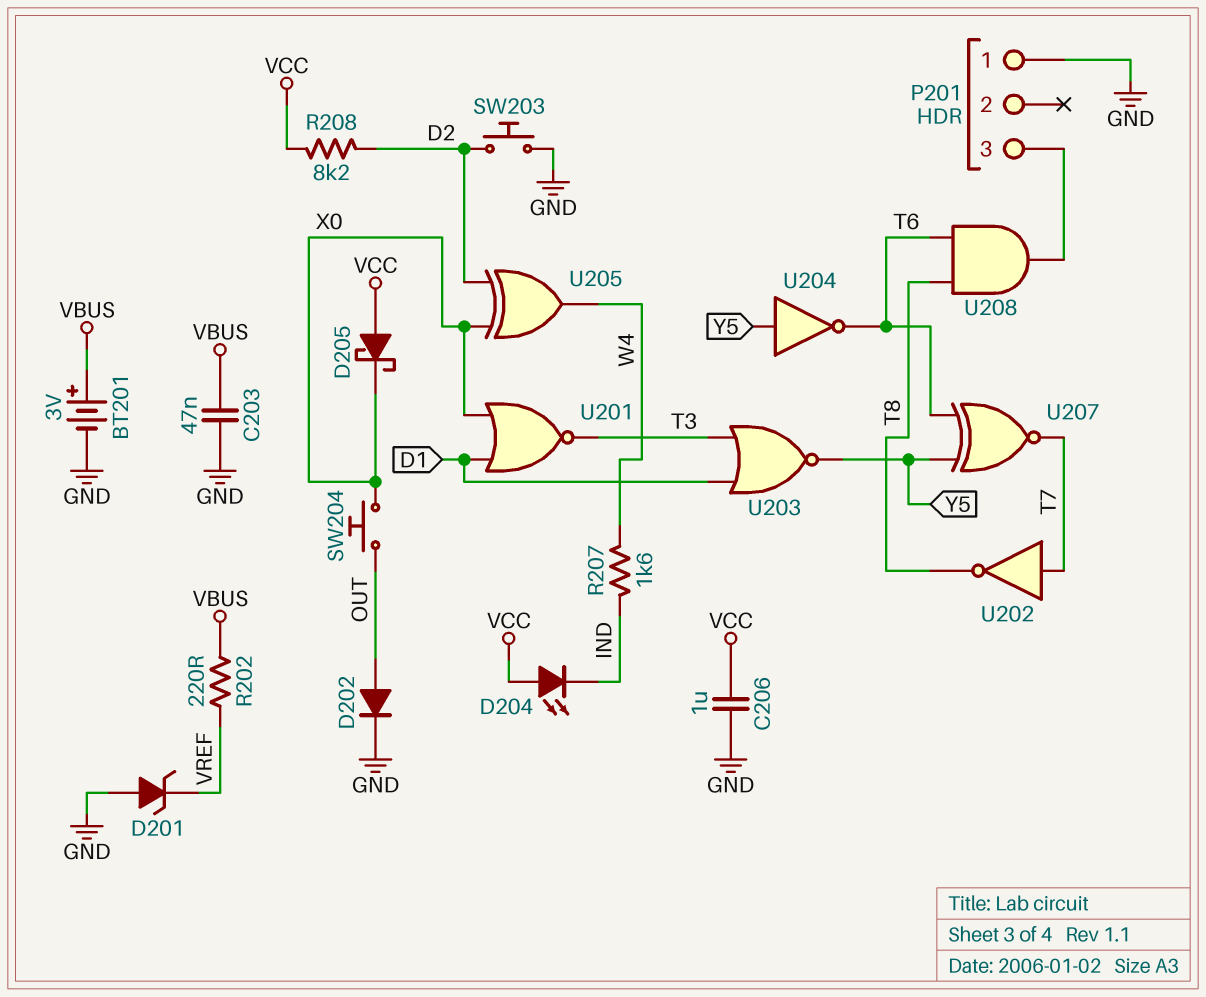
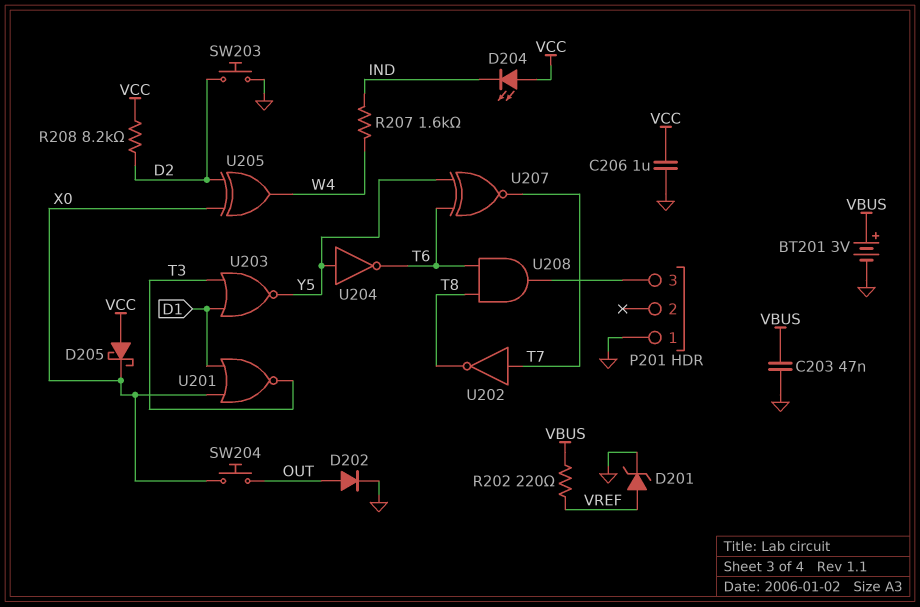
D201: zener (A GND, K VREF) -> zener (A VREF, K GND)

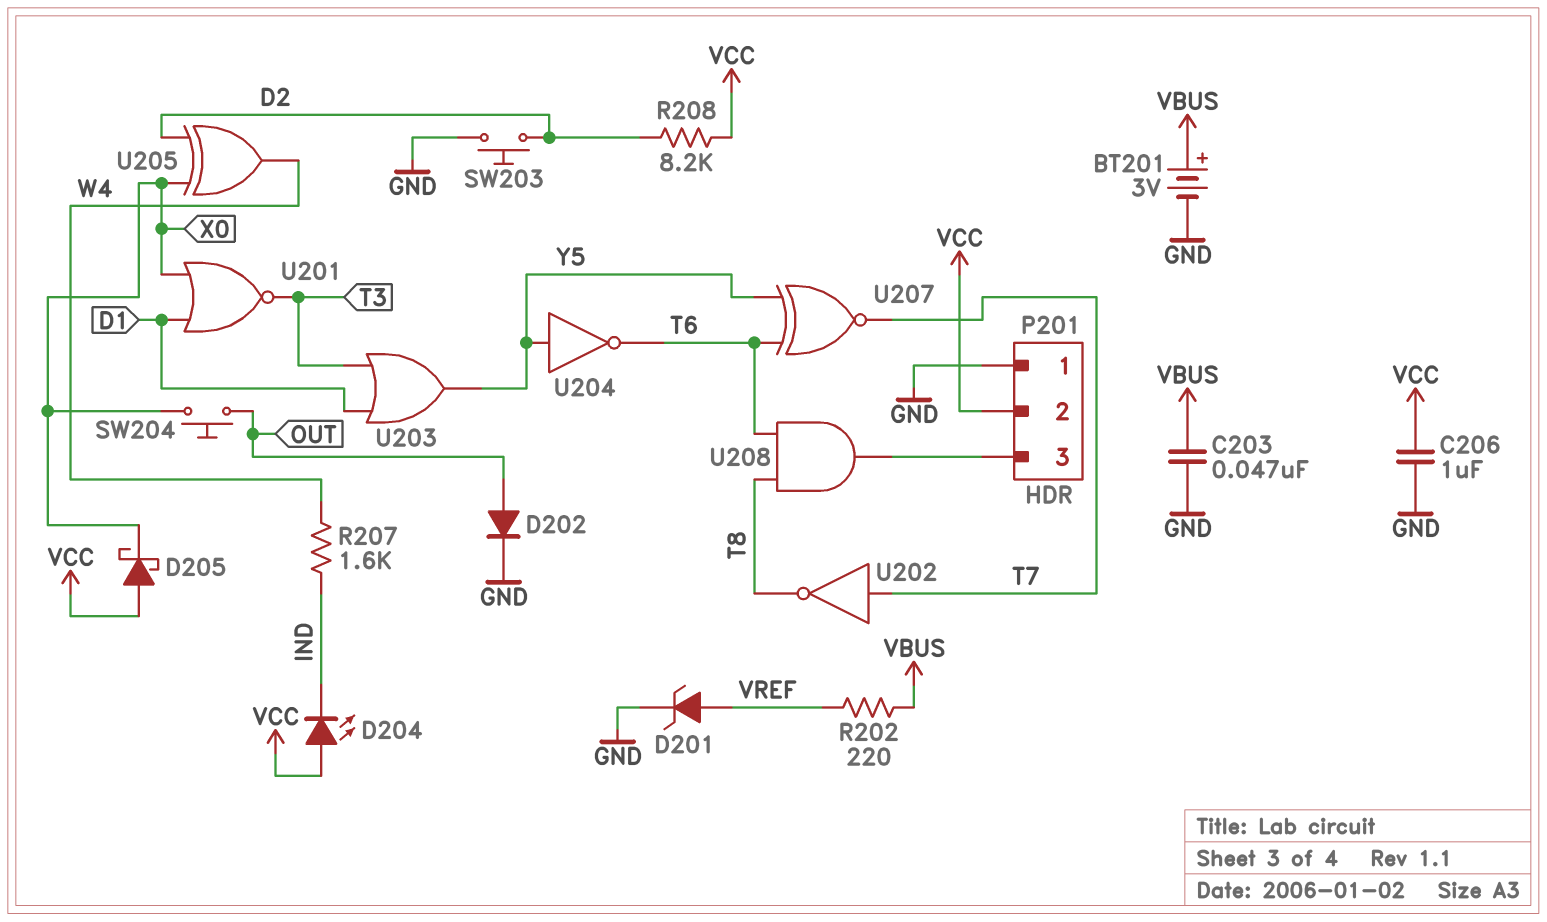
P201 pin 2: none -> VCC
U203: NOR (in D1, in T3, out Y5) -> OR (in D1, in T3, out Y5)

